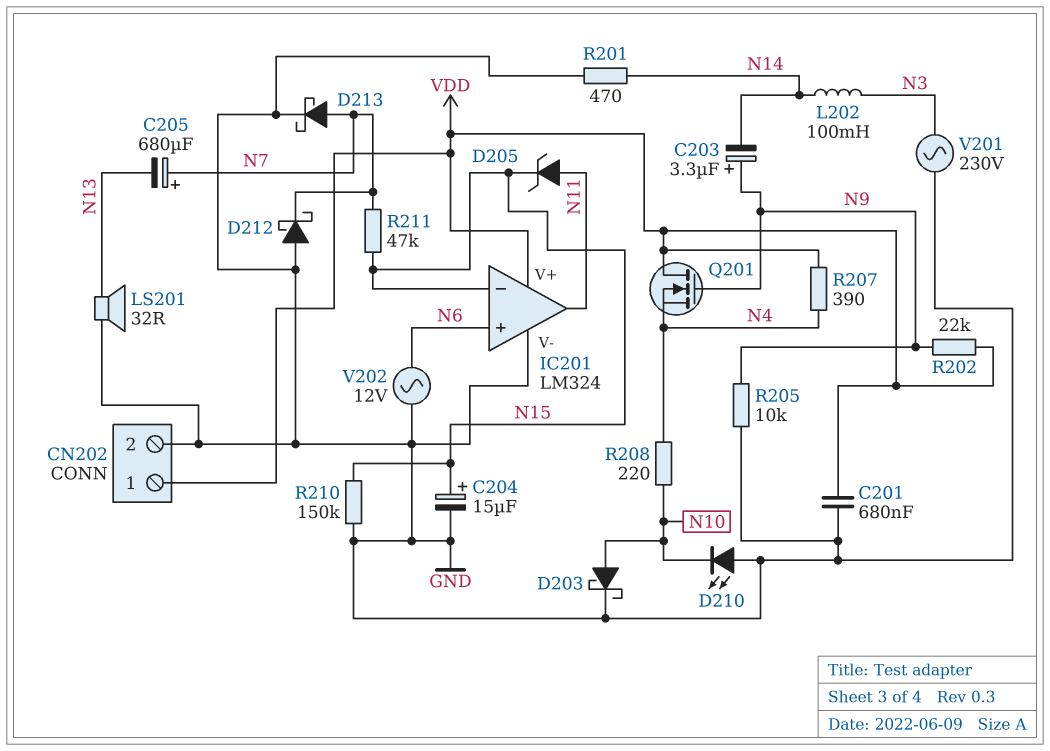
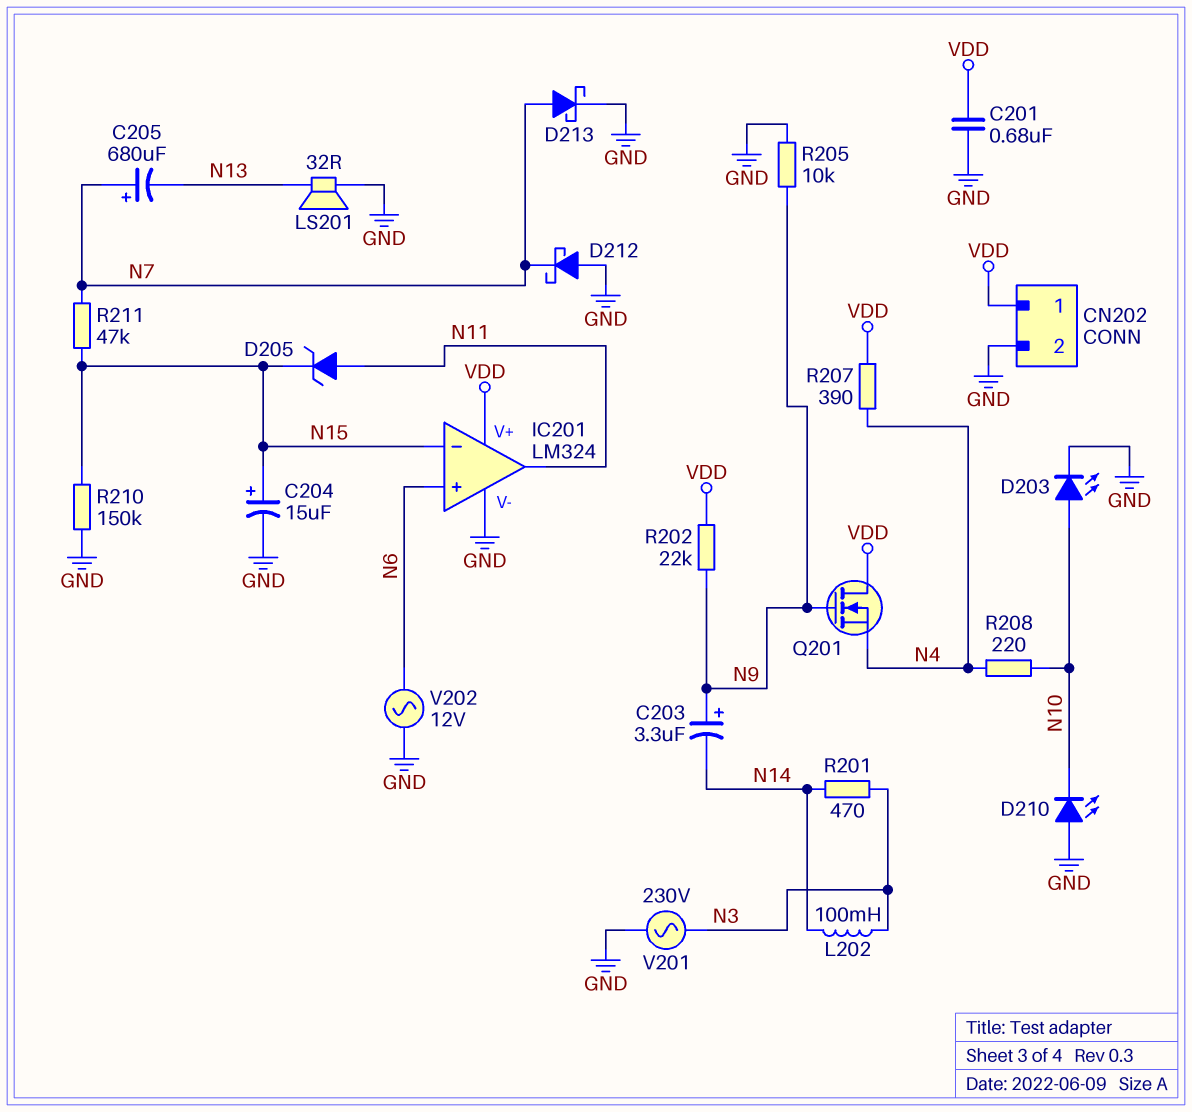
D203: schottky (A N10, K GND) -> LED (A N10, K GND)
R201: 470 (GND, N14) -> 470 (N3, N14)

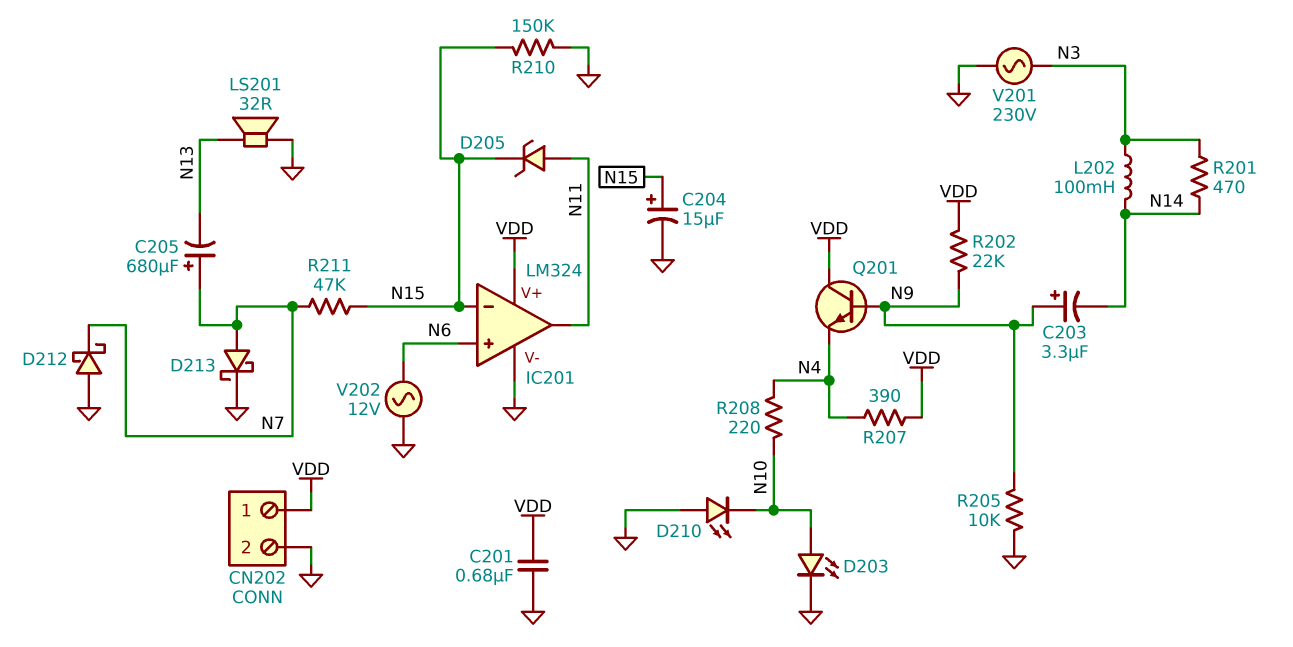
Q201: NMOS (G N9, D VDD, S N4) -> NPN (B N9, C VDD, E N4)

